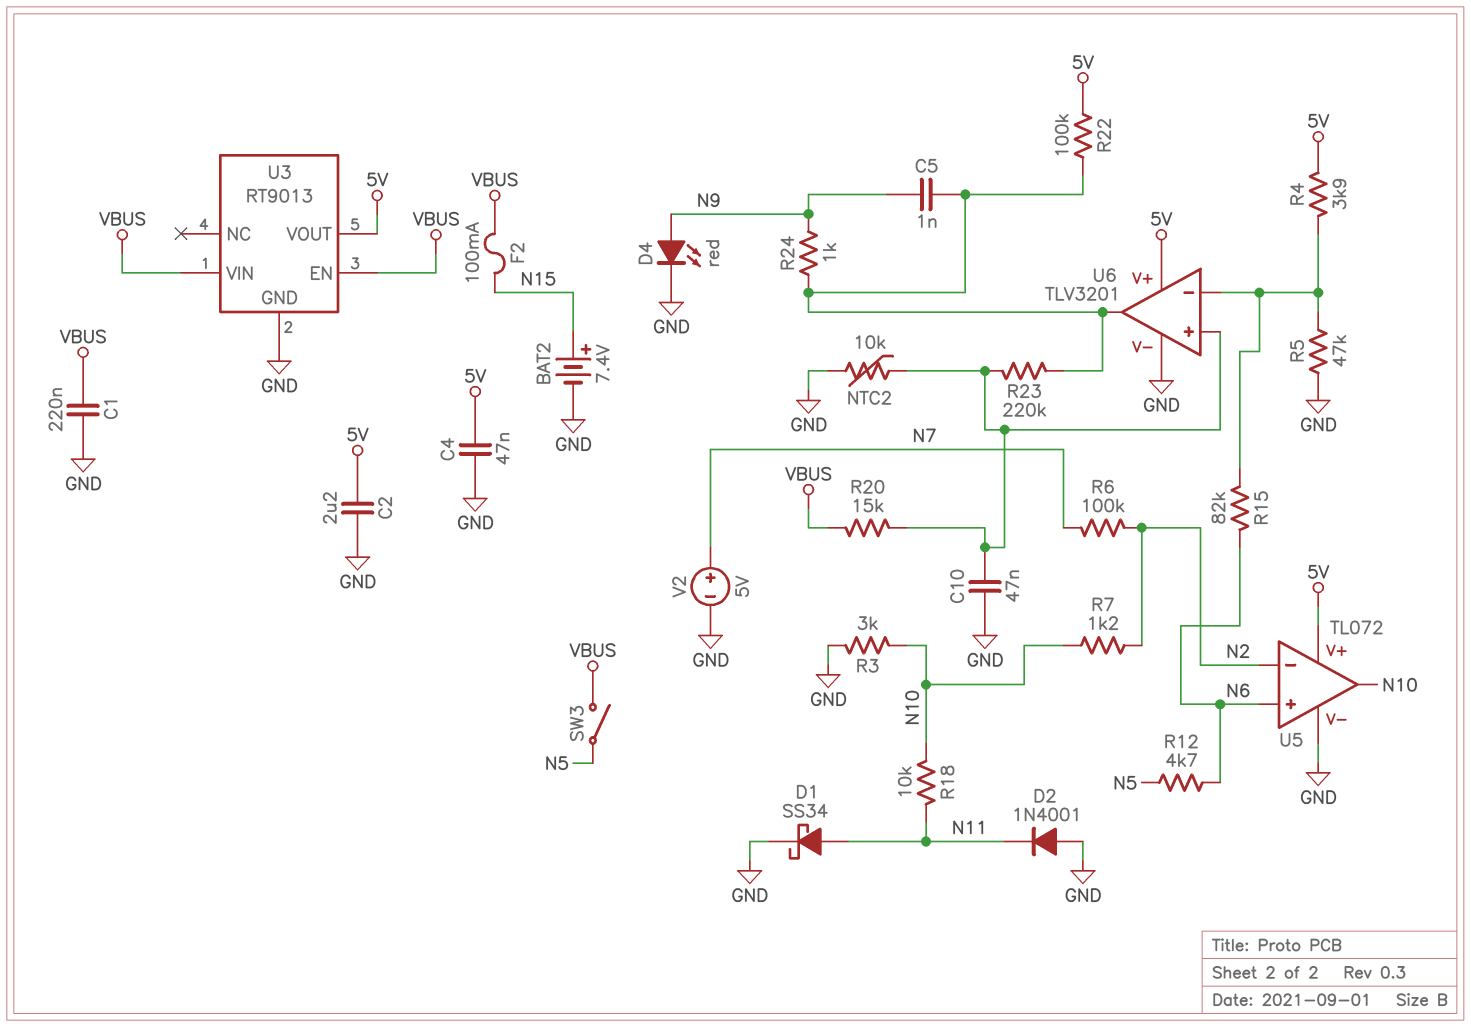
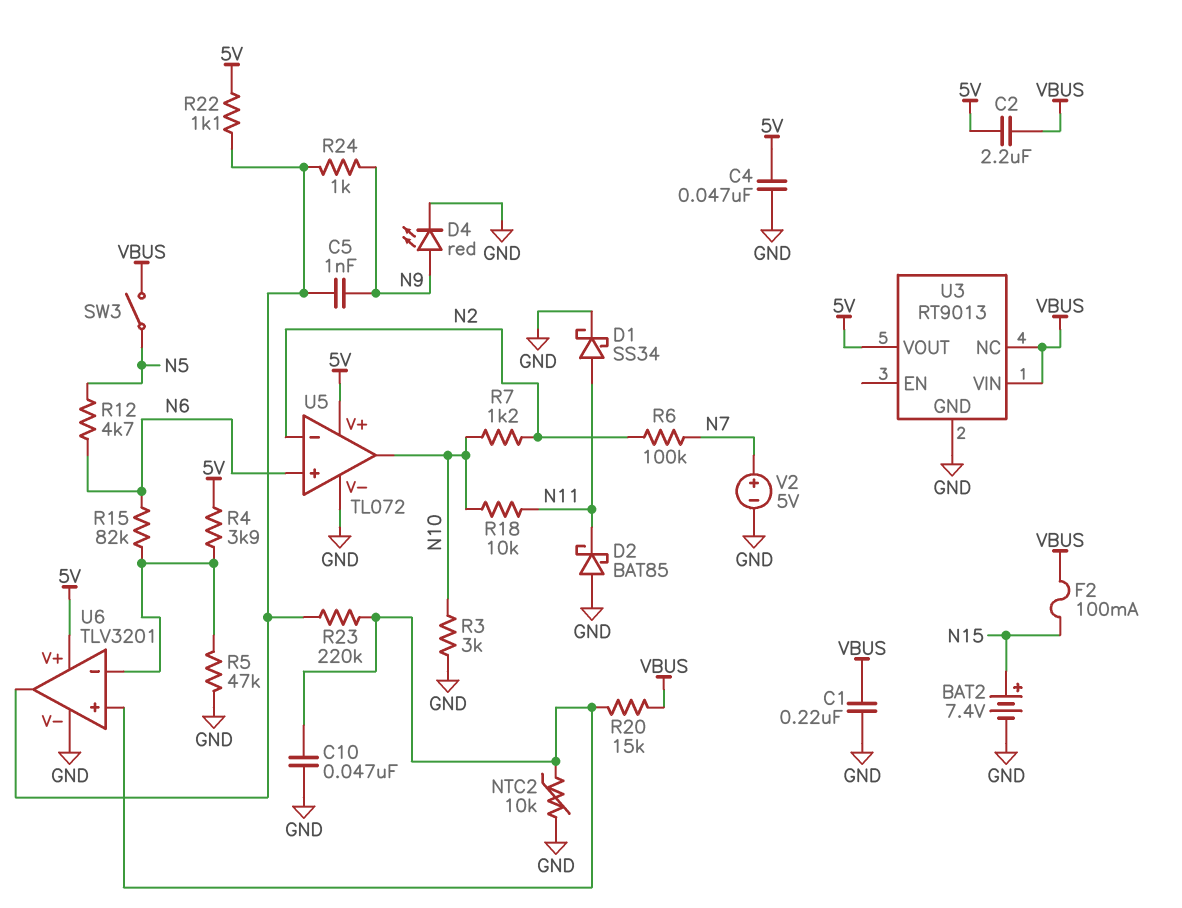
C2: 2.2uF (5V, GND) -> 2.2uF (5V, VBUS)
D2: diode 1N4001 (A GND, K N11) -> schottky BAT85 (A GND, K N11)
R22: 100k (5V, U6/out) -> 1.1k (5V, U6/out)
U3 pin EN: VBUS -> none
U3 pin NC: none -> VBUS

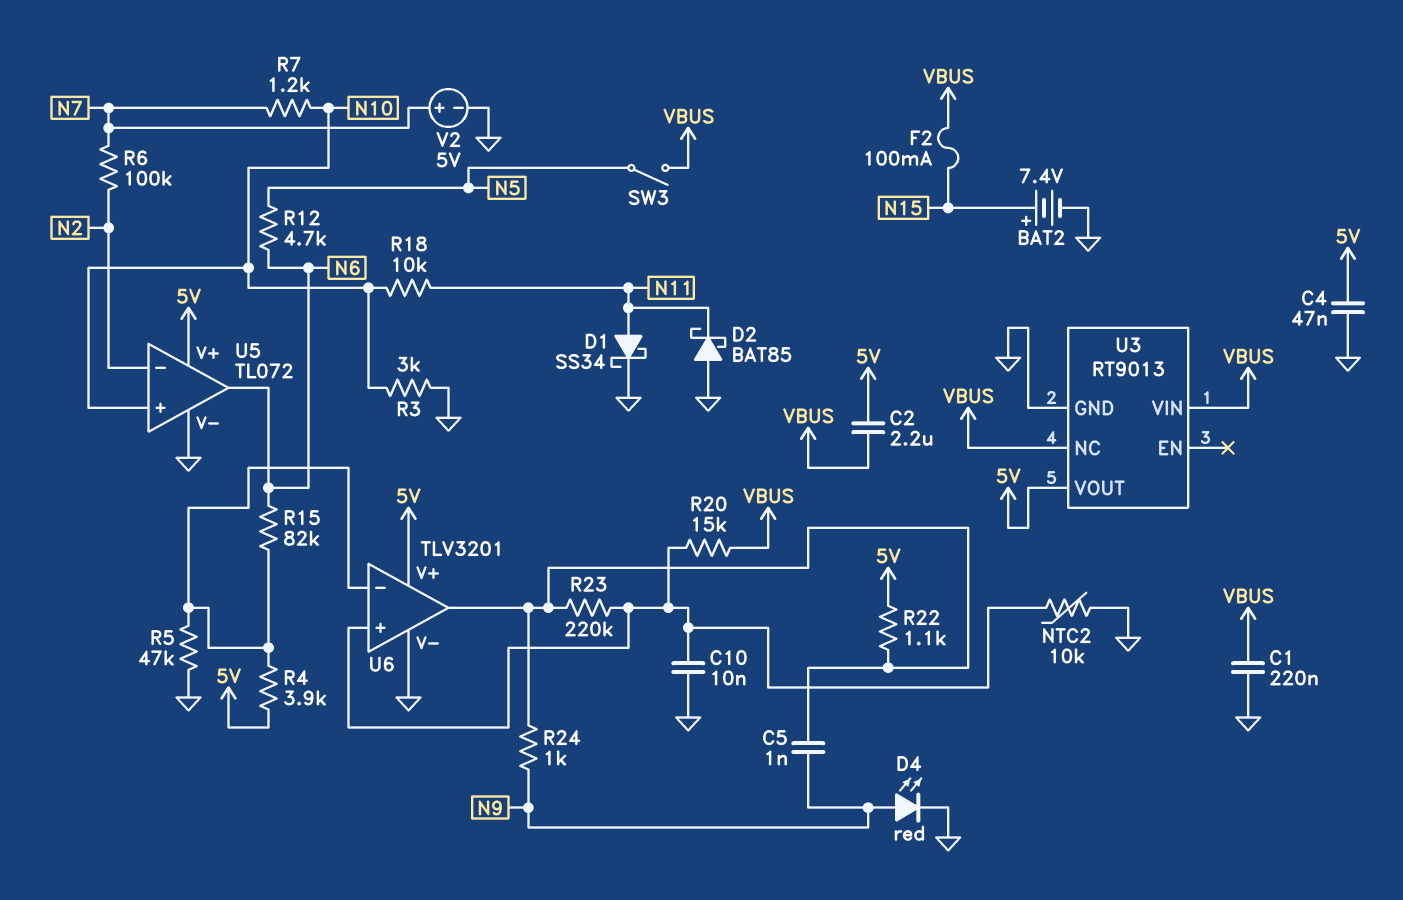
C10: 47nF (GND, U6/in+) -> 10nF (GND, U6/in+)
R7: 1.2k (N2, N10) -> 1.2k (N7, N10)
U5 pin in+: N6 -> N10
U5 pin out: N10 -> N6

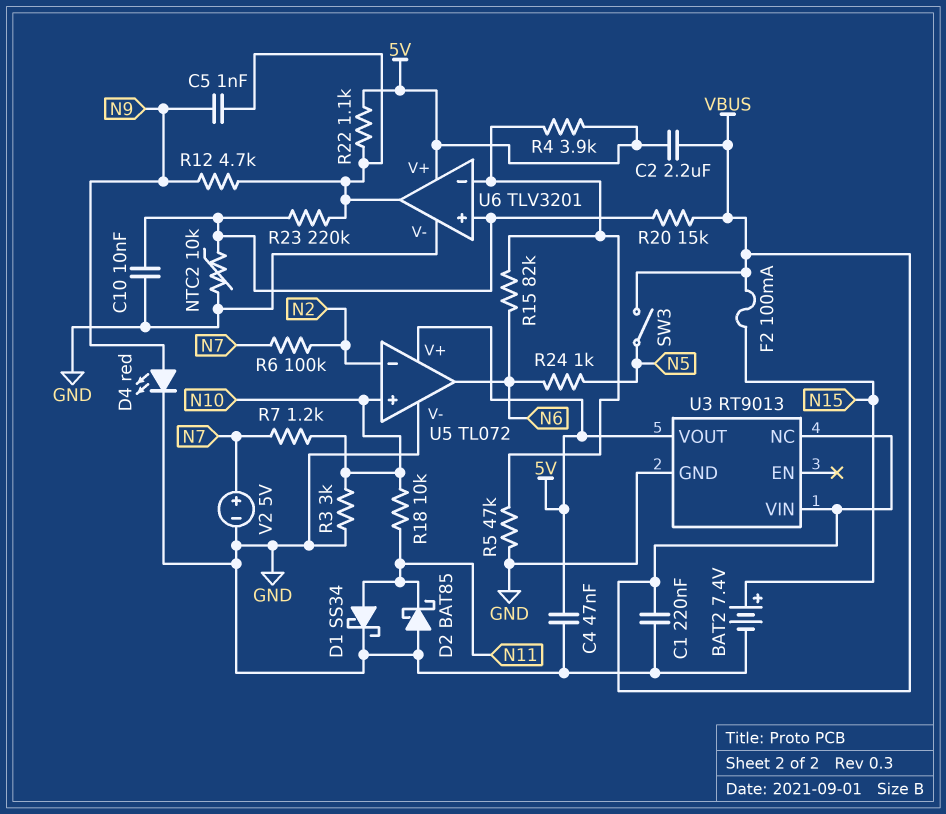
R12: 4.7k (N5, N6) -> 4.7k (N9, U6/out)
R24: 1k (N9, U6/out) -> 1k (N5, N6)

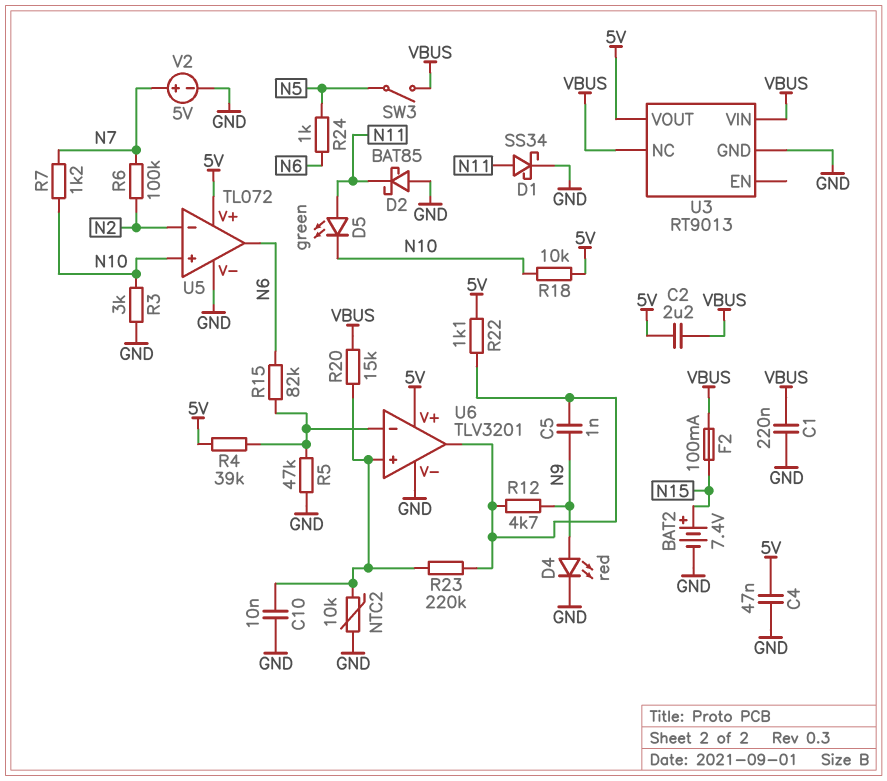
D5: none -> LED green (A N11, K N10)
R4: 3.9k (5V, U6/in-) -> 39k (5V, U6/in-)
R18: 10k (N10, N11) -> 10k (5V, N10)

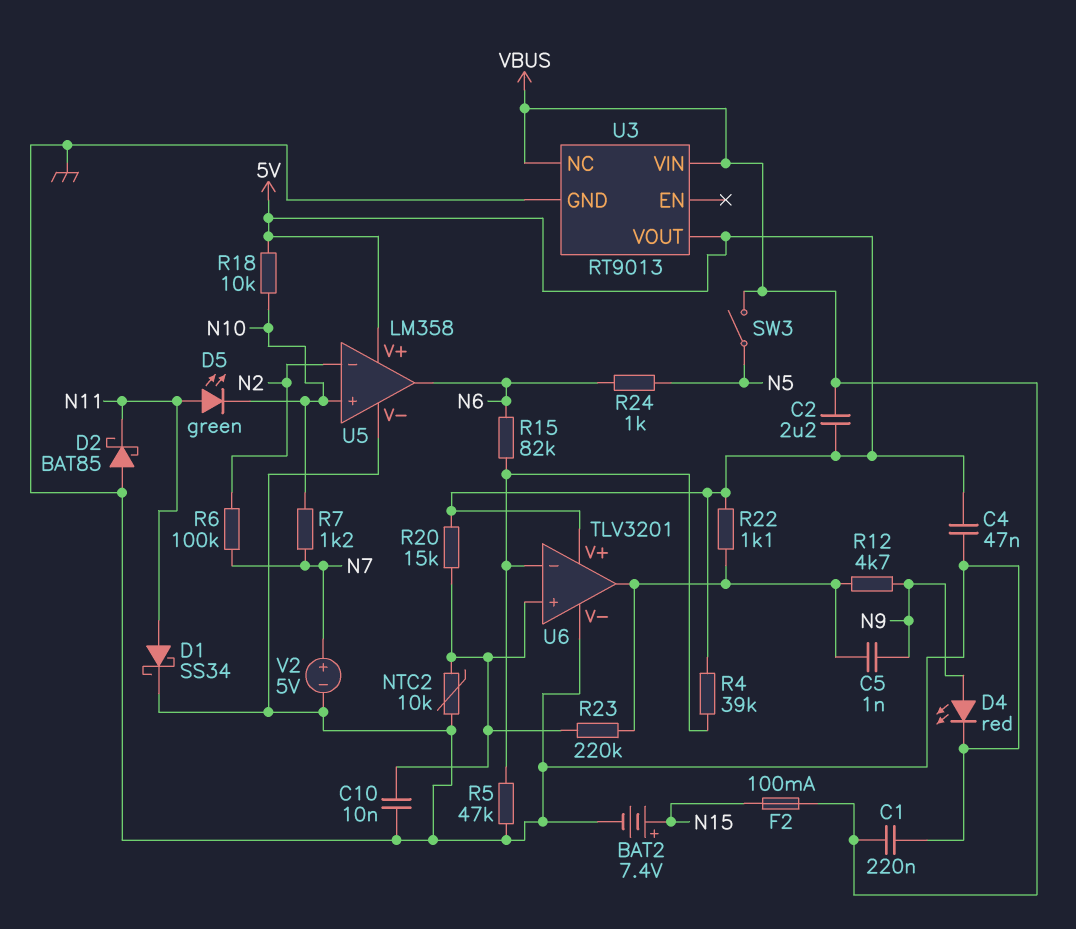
R3: 3k (GND, N10) -> none
R20: 15k (U6/in+, VBUS) -> 15k (5V, U6/in+)
U5: TL072 -> LM358

